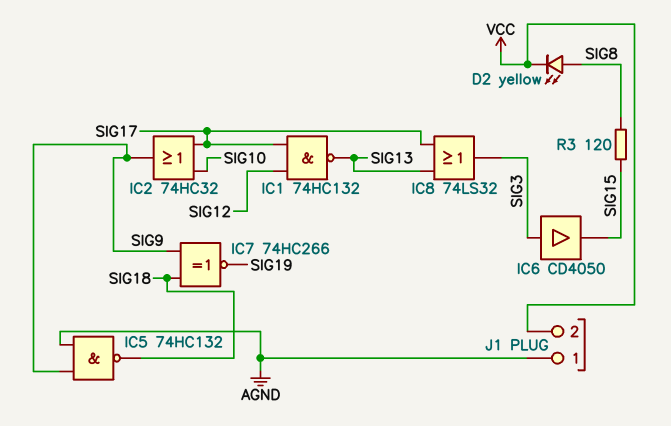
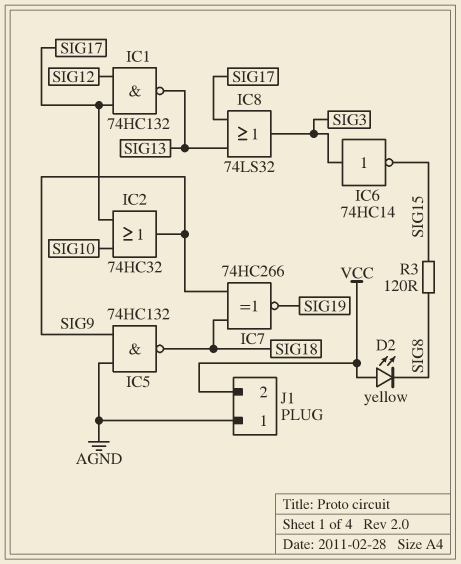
D2: LED yellow (A SIG8, K VCC) -> LED yellow (A VCC, K SIG8)
IC6: buffer CD4050 (in SIG3, out SIG15) -> NOT 74HC14 (in SIG3, out SIG15)

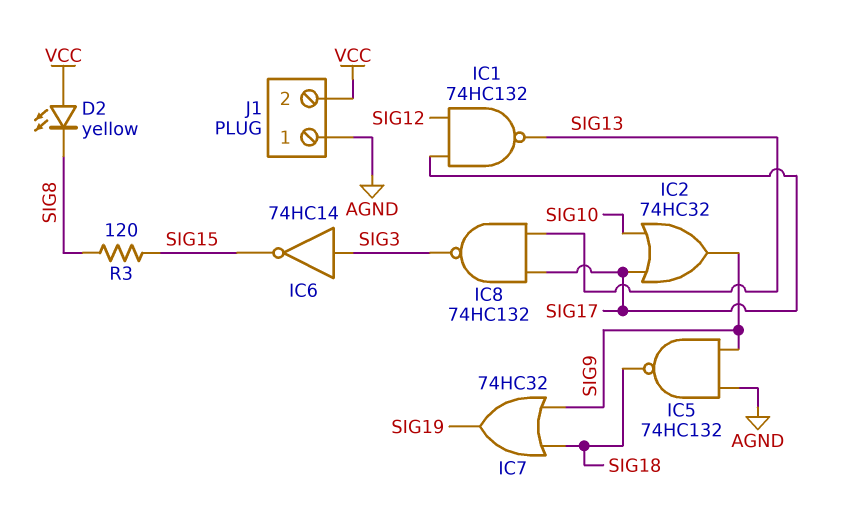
IC7: XNOR 74HC266 (in SIG9, in SIG18, out SIG19) -> OR 74HC32 (in SIG9, in SIG18, out SIG19)
IC8: OR 74LS32 (in SIG13, in SIG17, out SIG3) -> NAND 74HC132 (in SIG13, in SIG17, out SIG3)

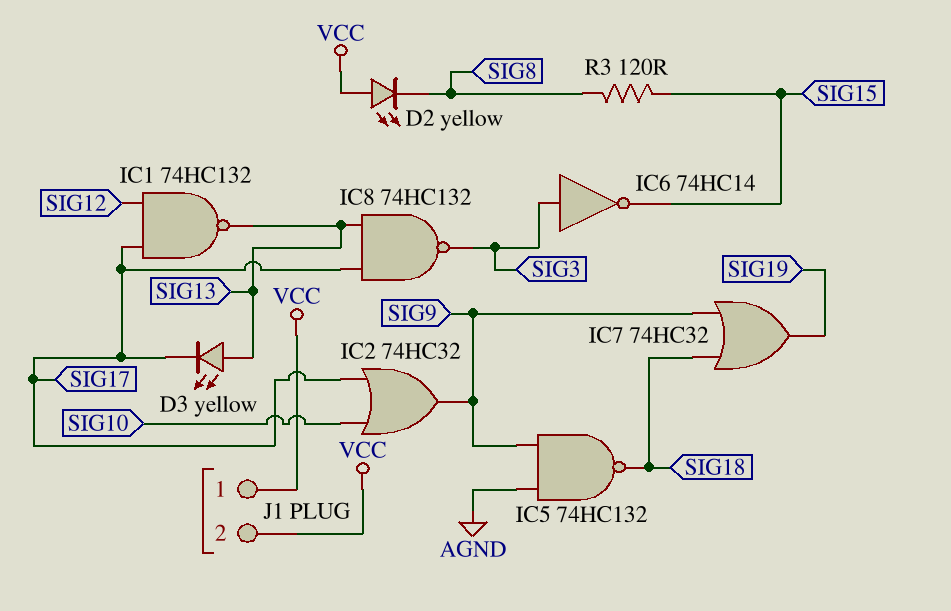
D3: none -> LED yellow (A SIG13, K SIG17)
J1 pin 1: AGND -> VCC

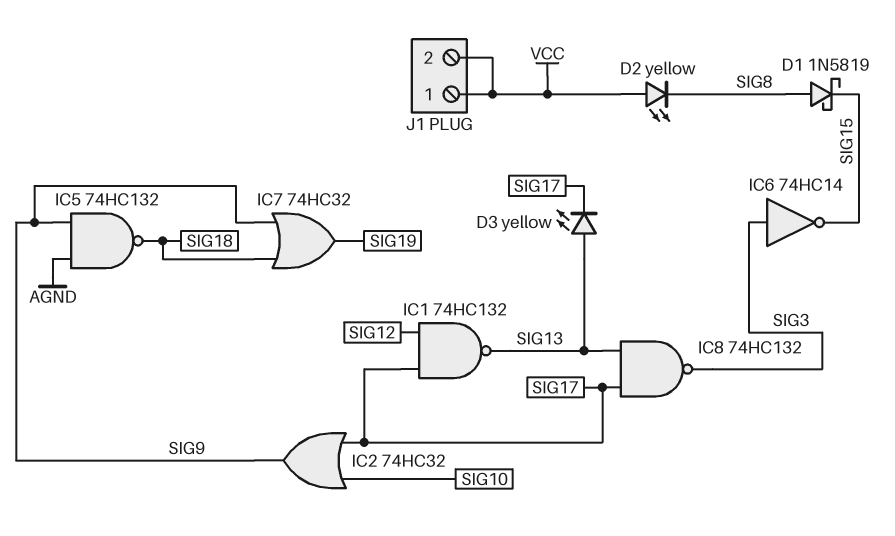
D1: none -> schottky 1N5819 (A SIG8, K SIG15)
R3: 120 (SIG8, SIG15) -> none

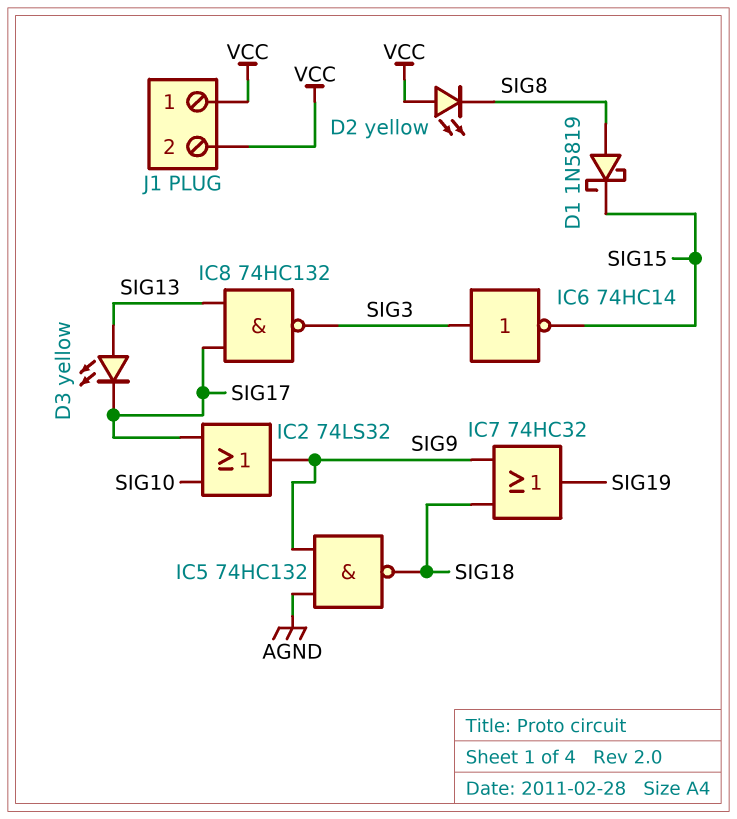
IC1: NAND 74HC132 (in SIG12, in SIG17, out SIG13) -> none
IC2: OR 74HC32 (in SIG10, in SIG17, out SIG9) -> OR 74LS32 (in SIG10, in SIG17, out SIG9)

